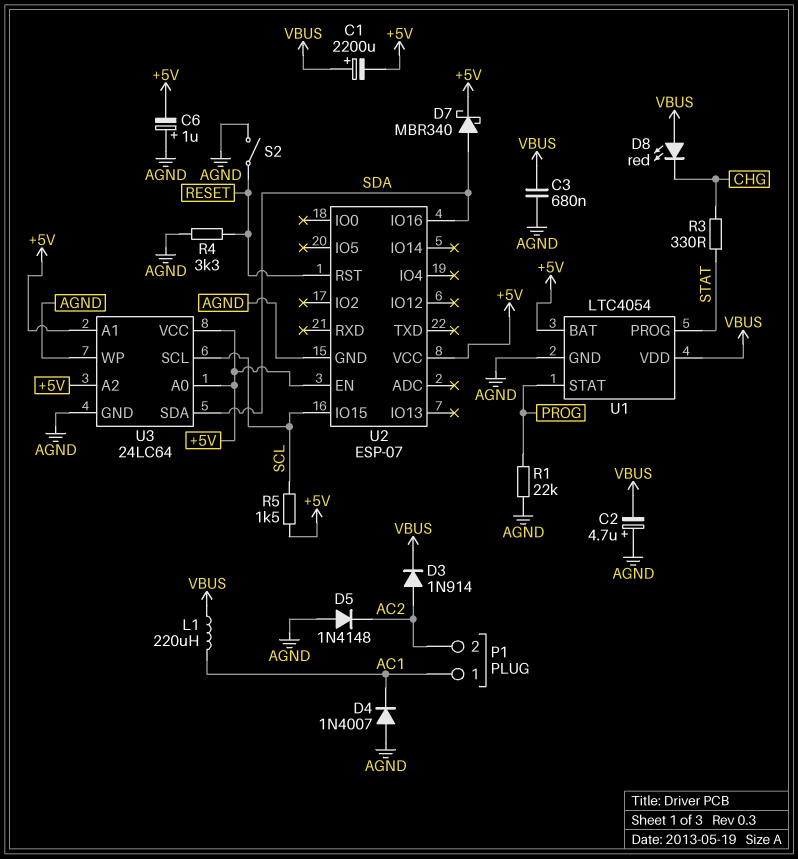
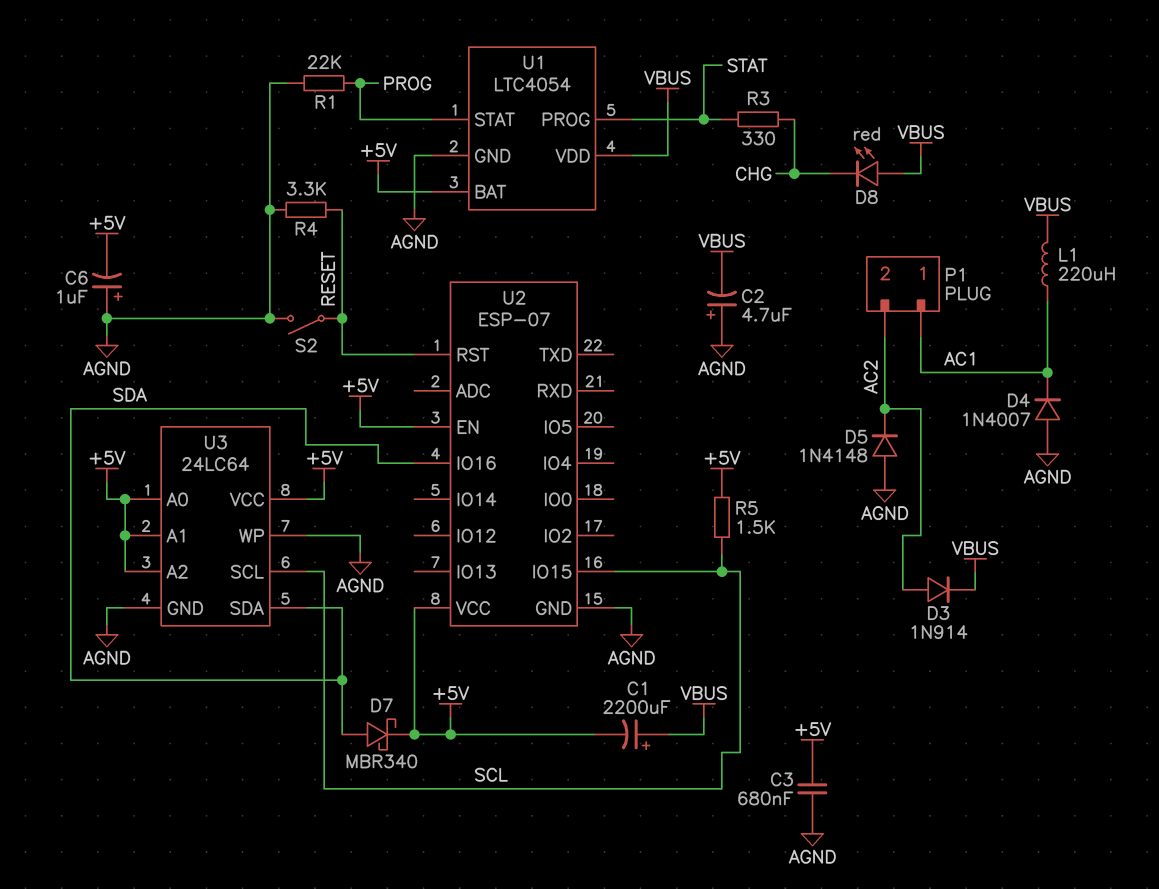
C3: 680nF (AGND, VBUS) -> 680nF (+5V, AGND)

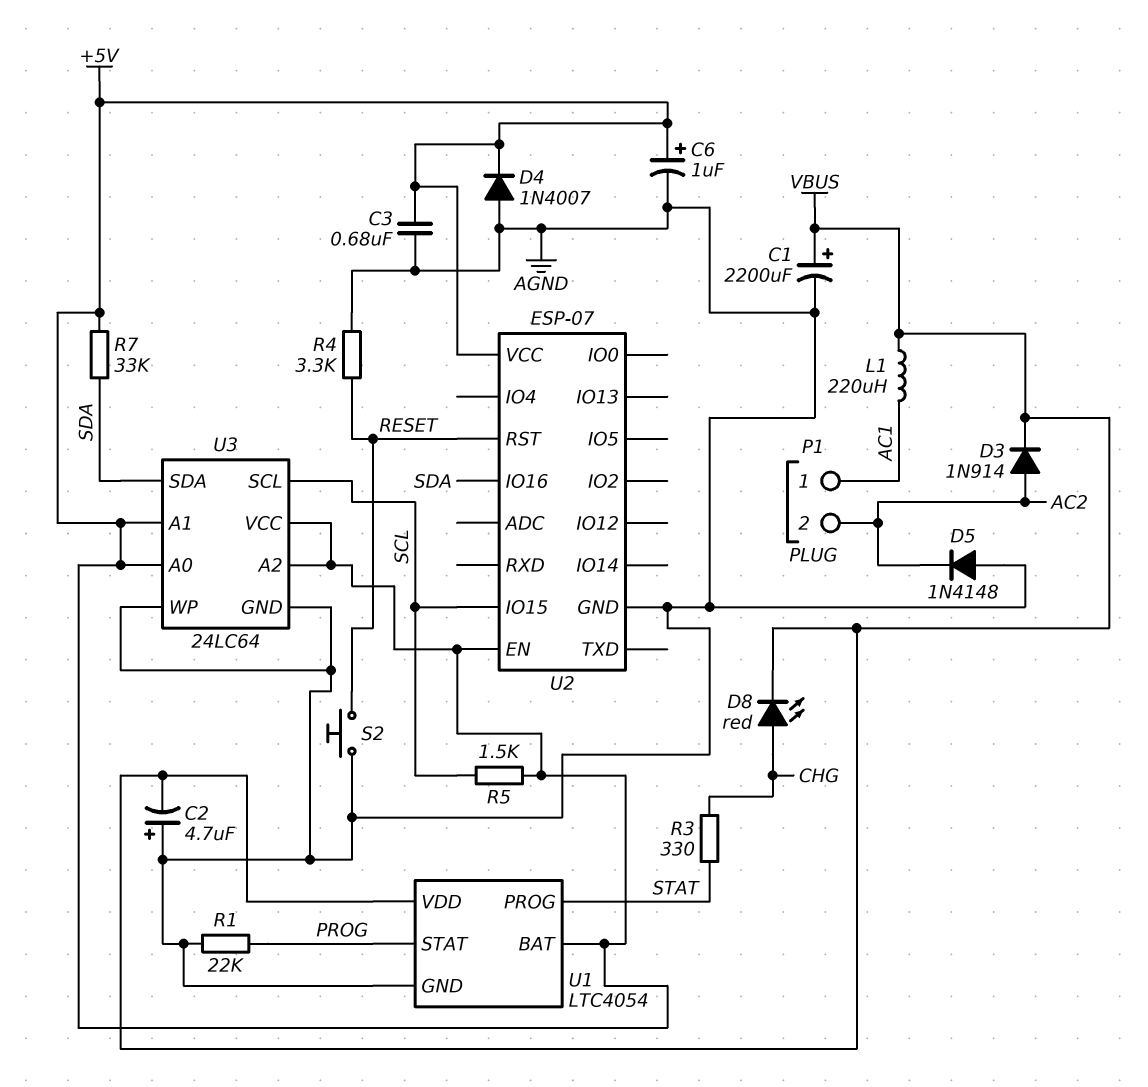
C1: 2200uF (plus VBUS, minus +5V) -> 2200uF (plus VBUS, minus AGND)
C6: 1uF (plus AGND, minus +5V) -> 1uF (plus +5V, minus AGND)
D4: diode 1N4007 (A AGND, K AC1) -> diode 1N4007 (A AGND, K +5V)
D7: schottky MBR340 (A SDA, K +5V) -> none
D8: LED red (A VBUS, K CHG) -> LED red (A CHG, K VBUS)
R7: none -> 33k (+5V, SDA)
S2: switch (AGND, RESET) -> button (AGND, RESET)

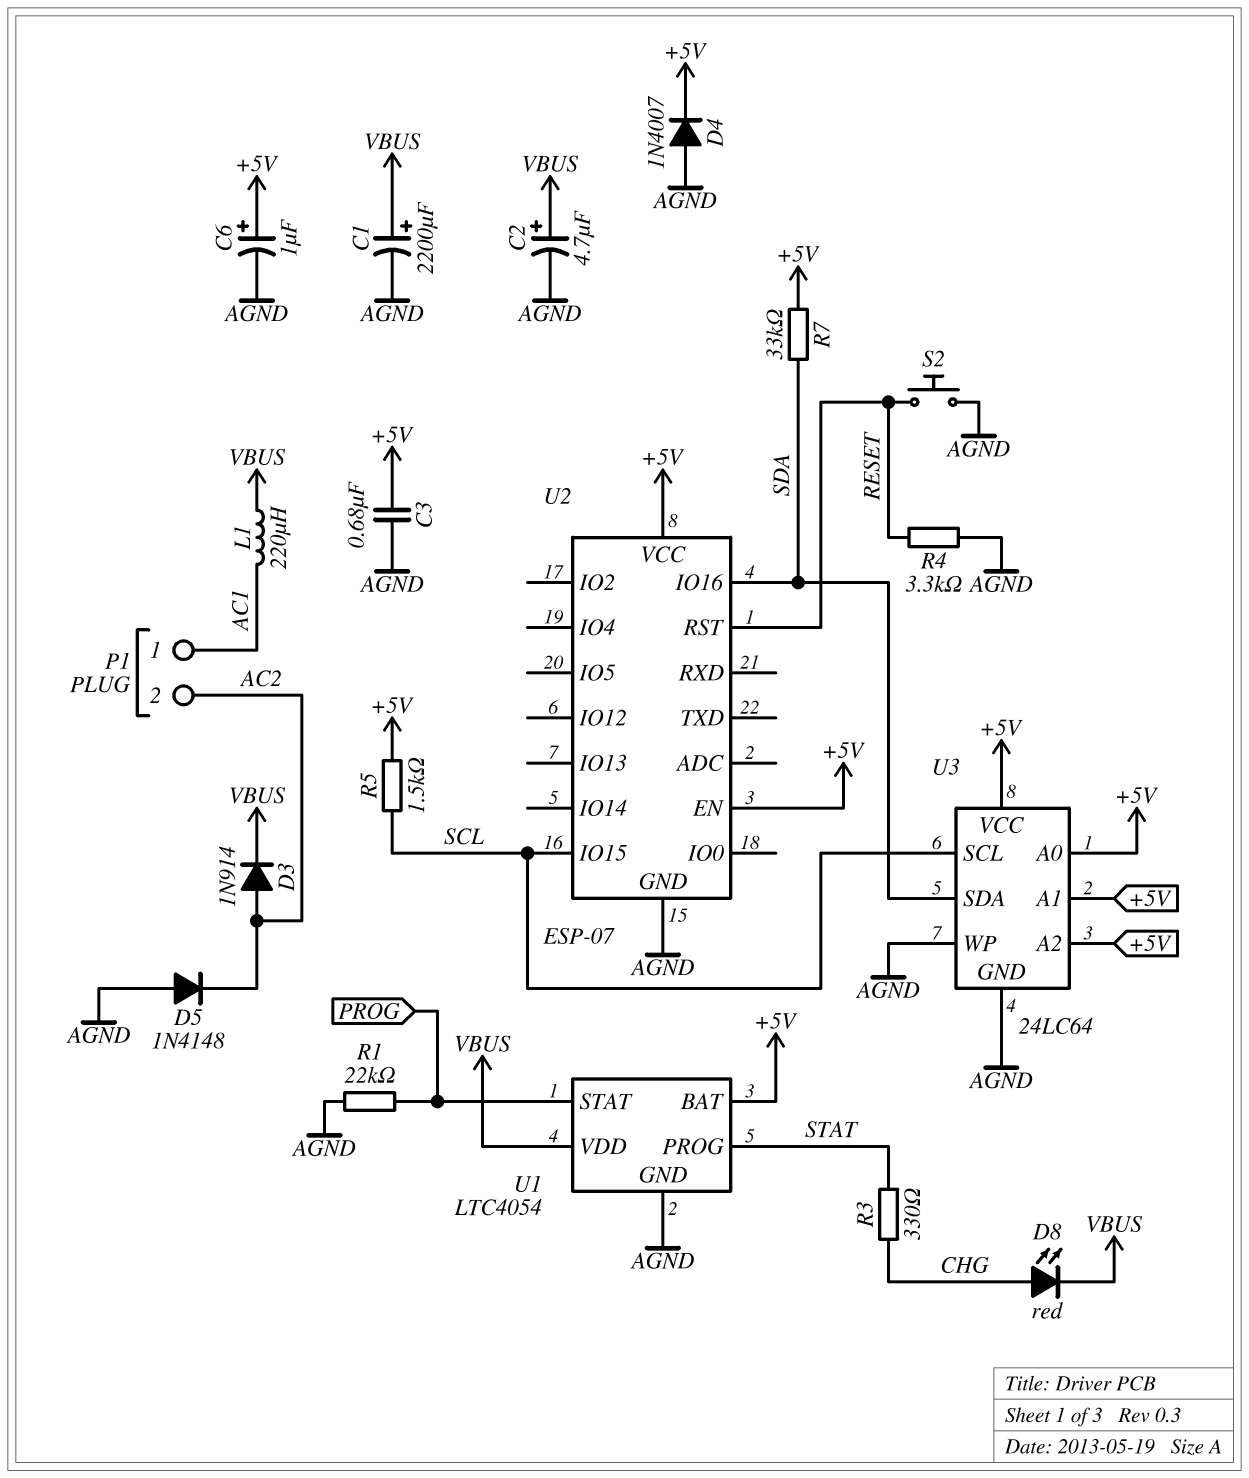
C2: 4.7uF (plus AGND, minus VBUS) -> 4.7uF (plus VBUS, minus AGND)

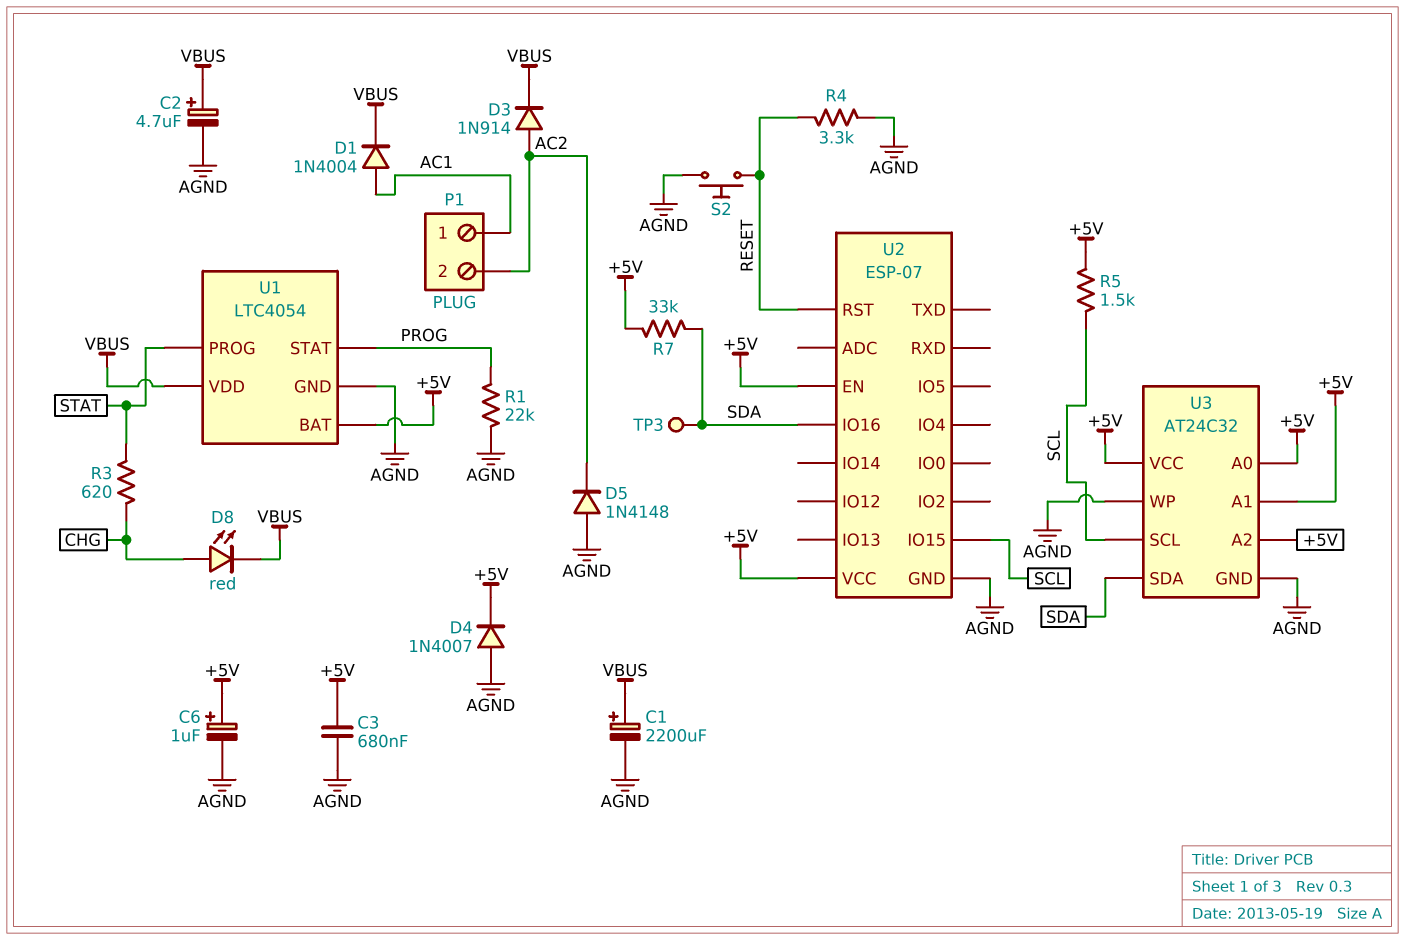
D1: none -> diode 1N4004 (A AC1, K VBUS)
L1: 220uH (AC1, VBUS) -> none
R3: 330 (CHG, STAT) -> 620 (CHG, STAT)
TP3: none -> test point (SDA)
U3: 24LC64 -> AT24C32

